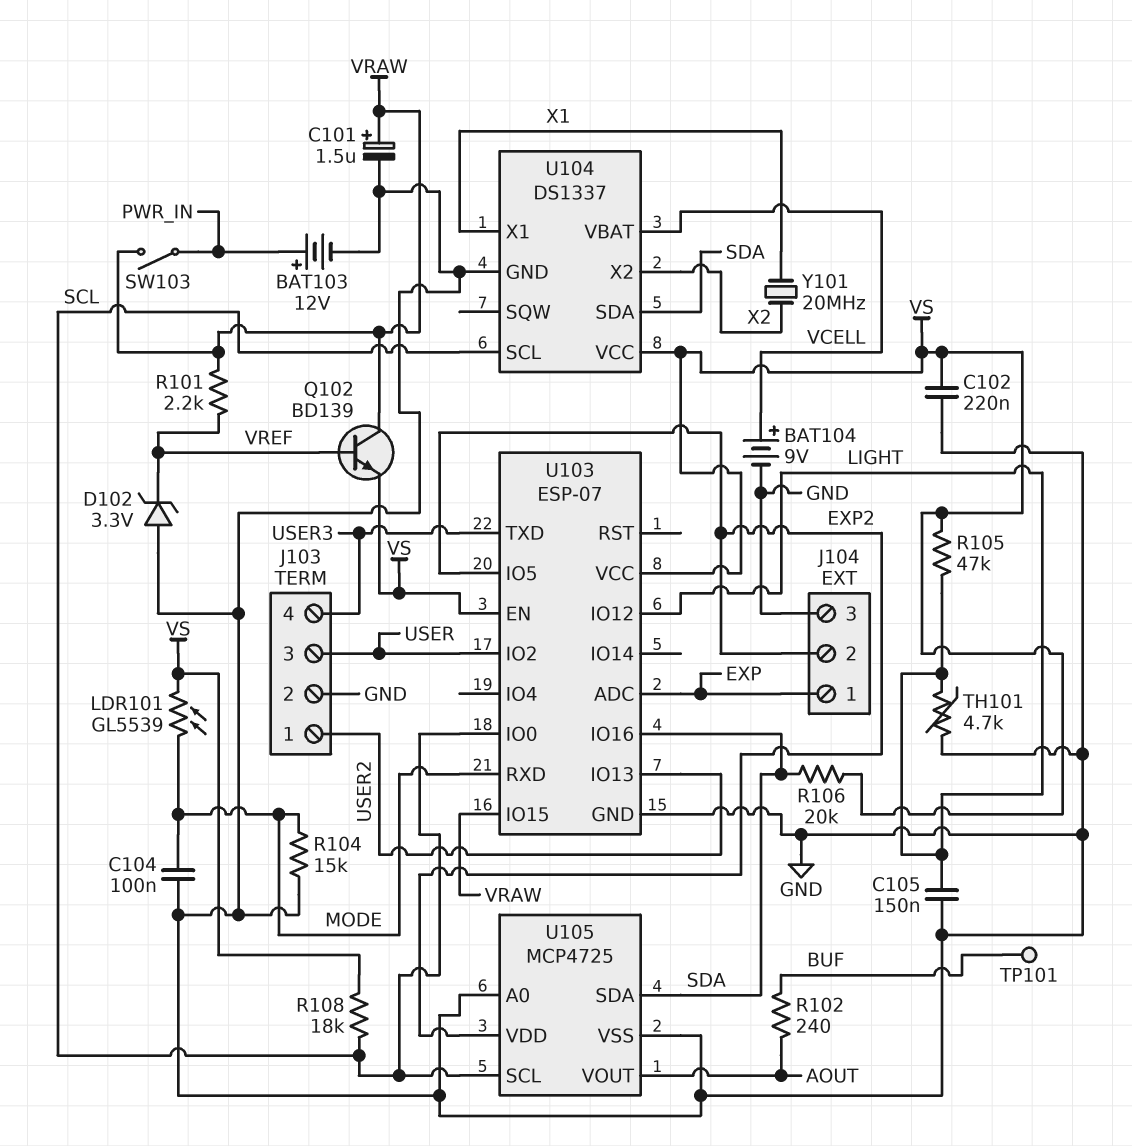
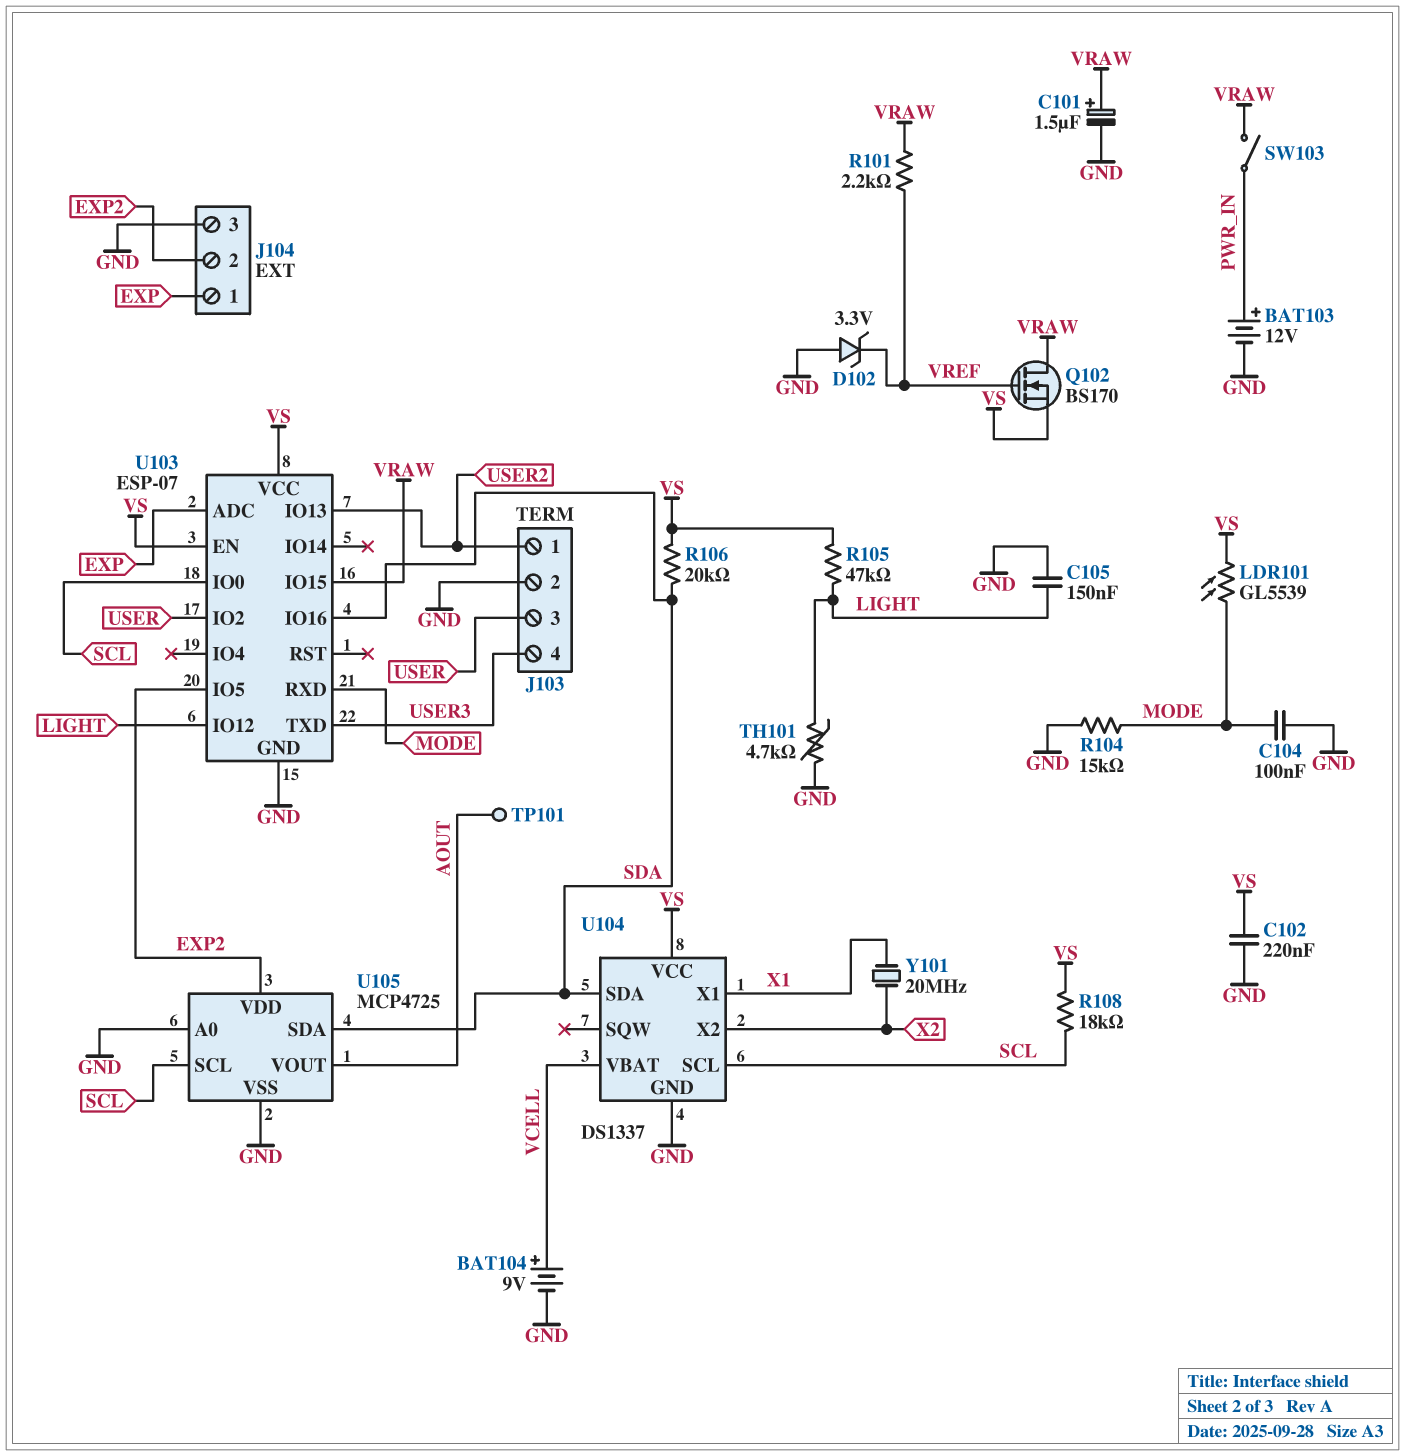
Q102: NPN BD139 (B VREF, C VRAW, E VS) -> NMOS BS170 (G VREF, D VRAW, S VS)
R102: 240 (AOUT, BUF) -> none
TP101: test point (BUF) -> test point (AOUT)

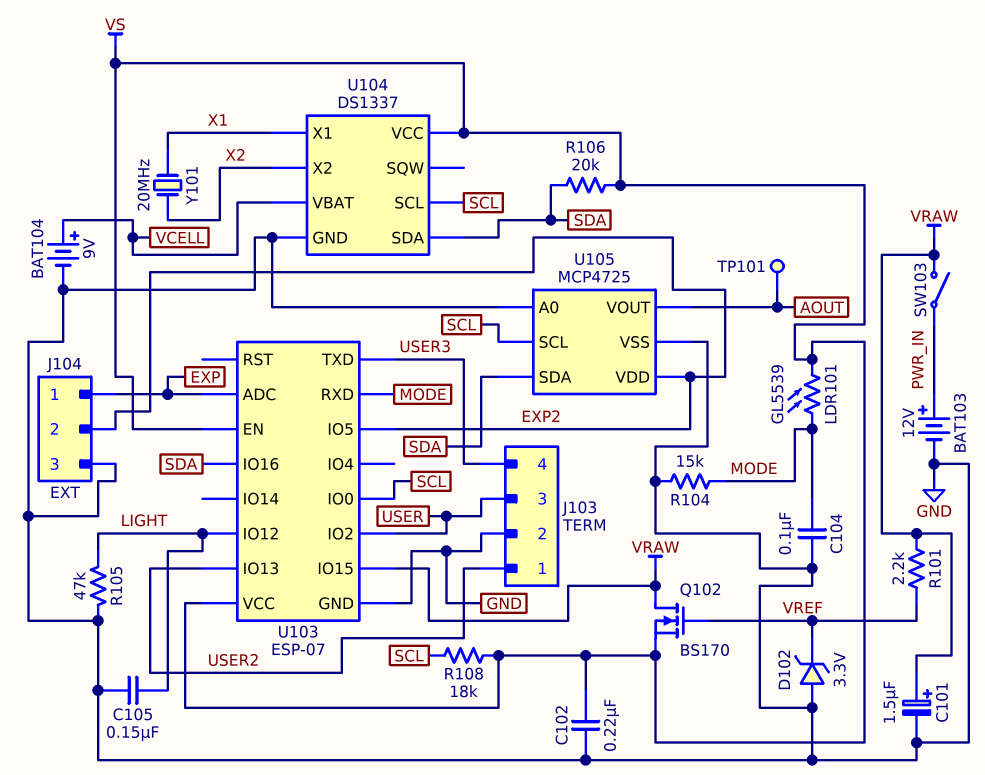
R105: 47k (LIGHT, VS) -> 47k (GND, LIGHT)
TH101: 4.7k (GND, LIGHT) -> none

